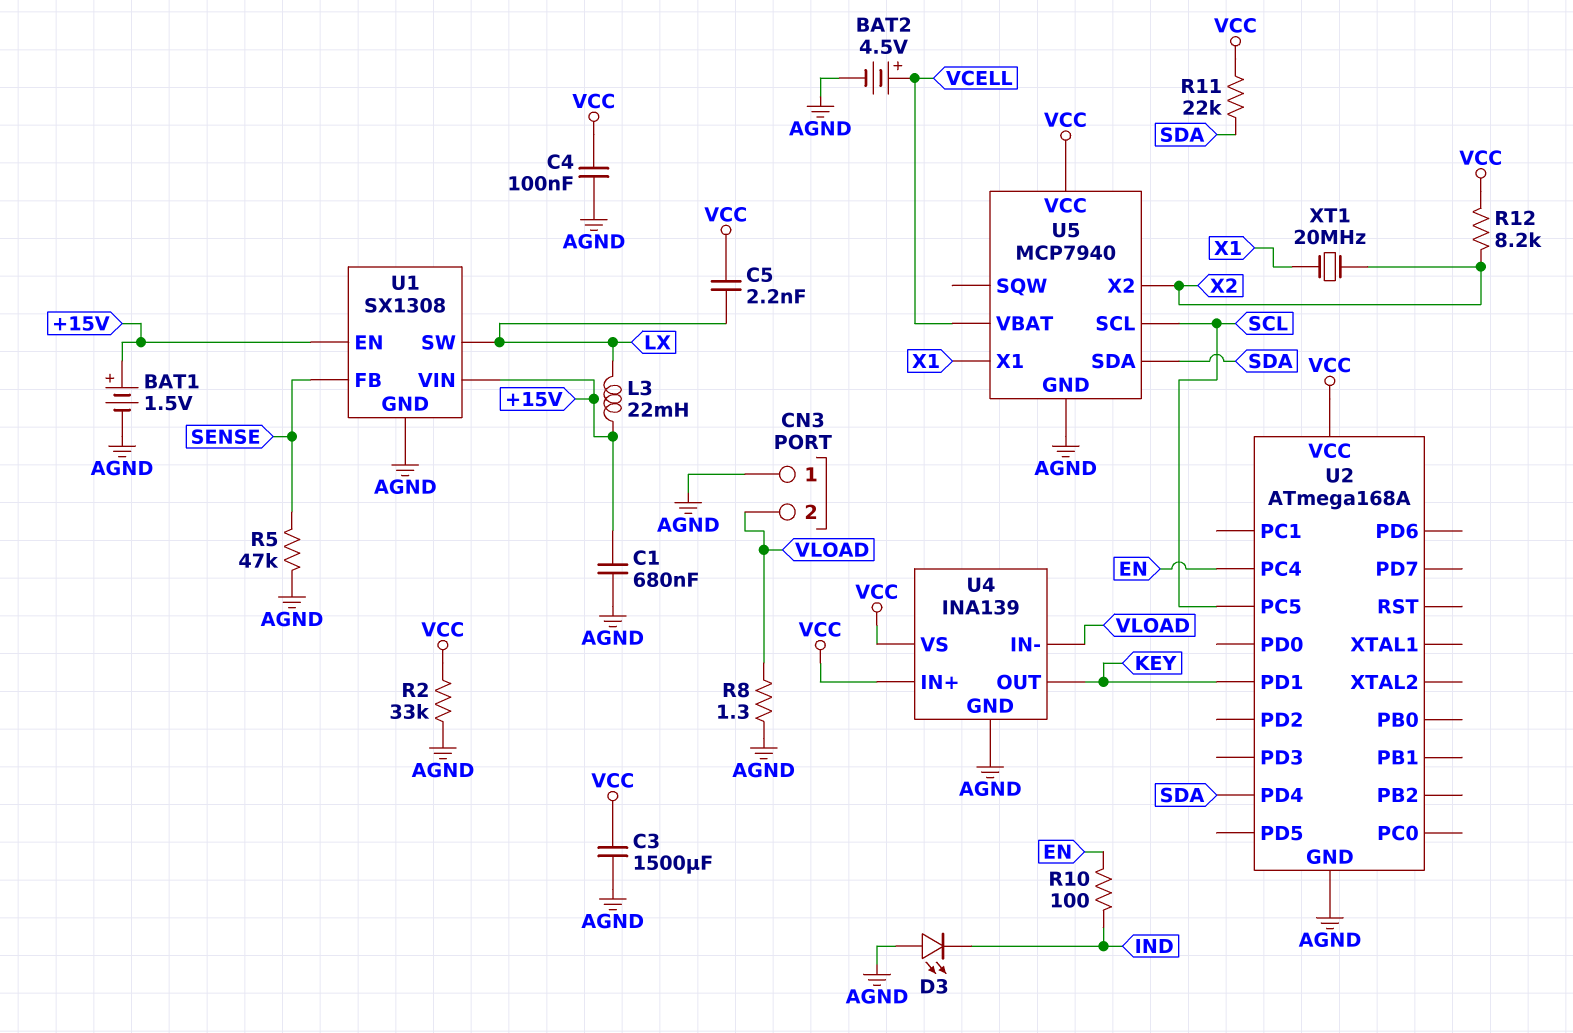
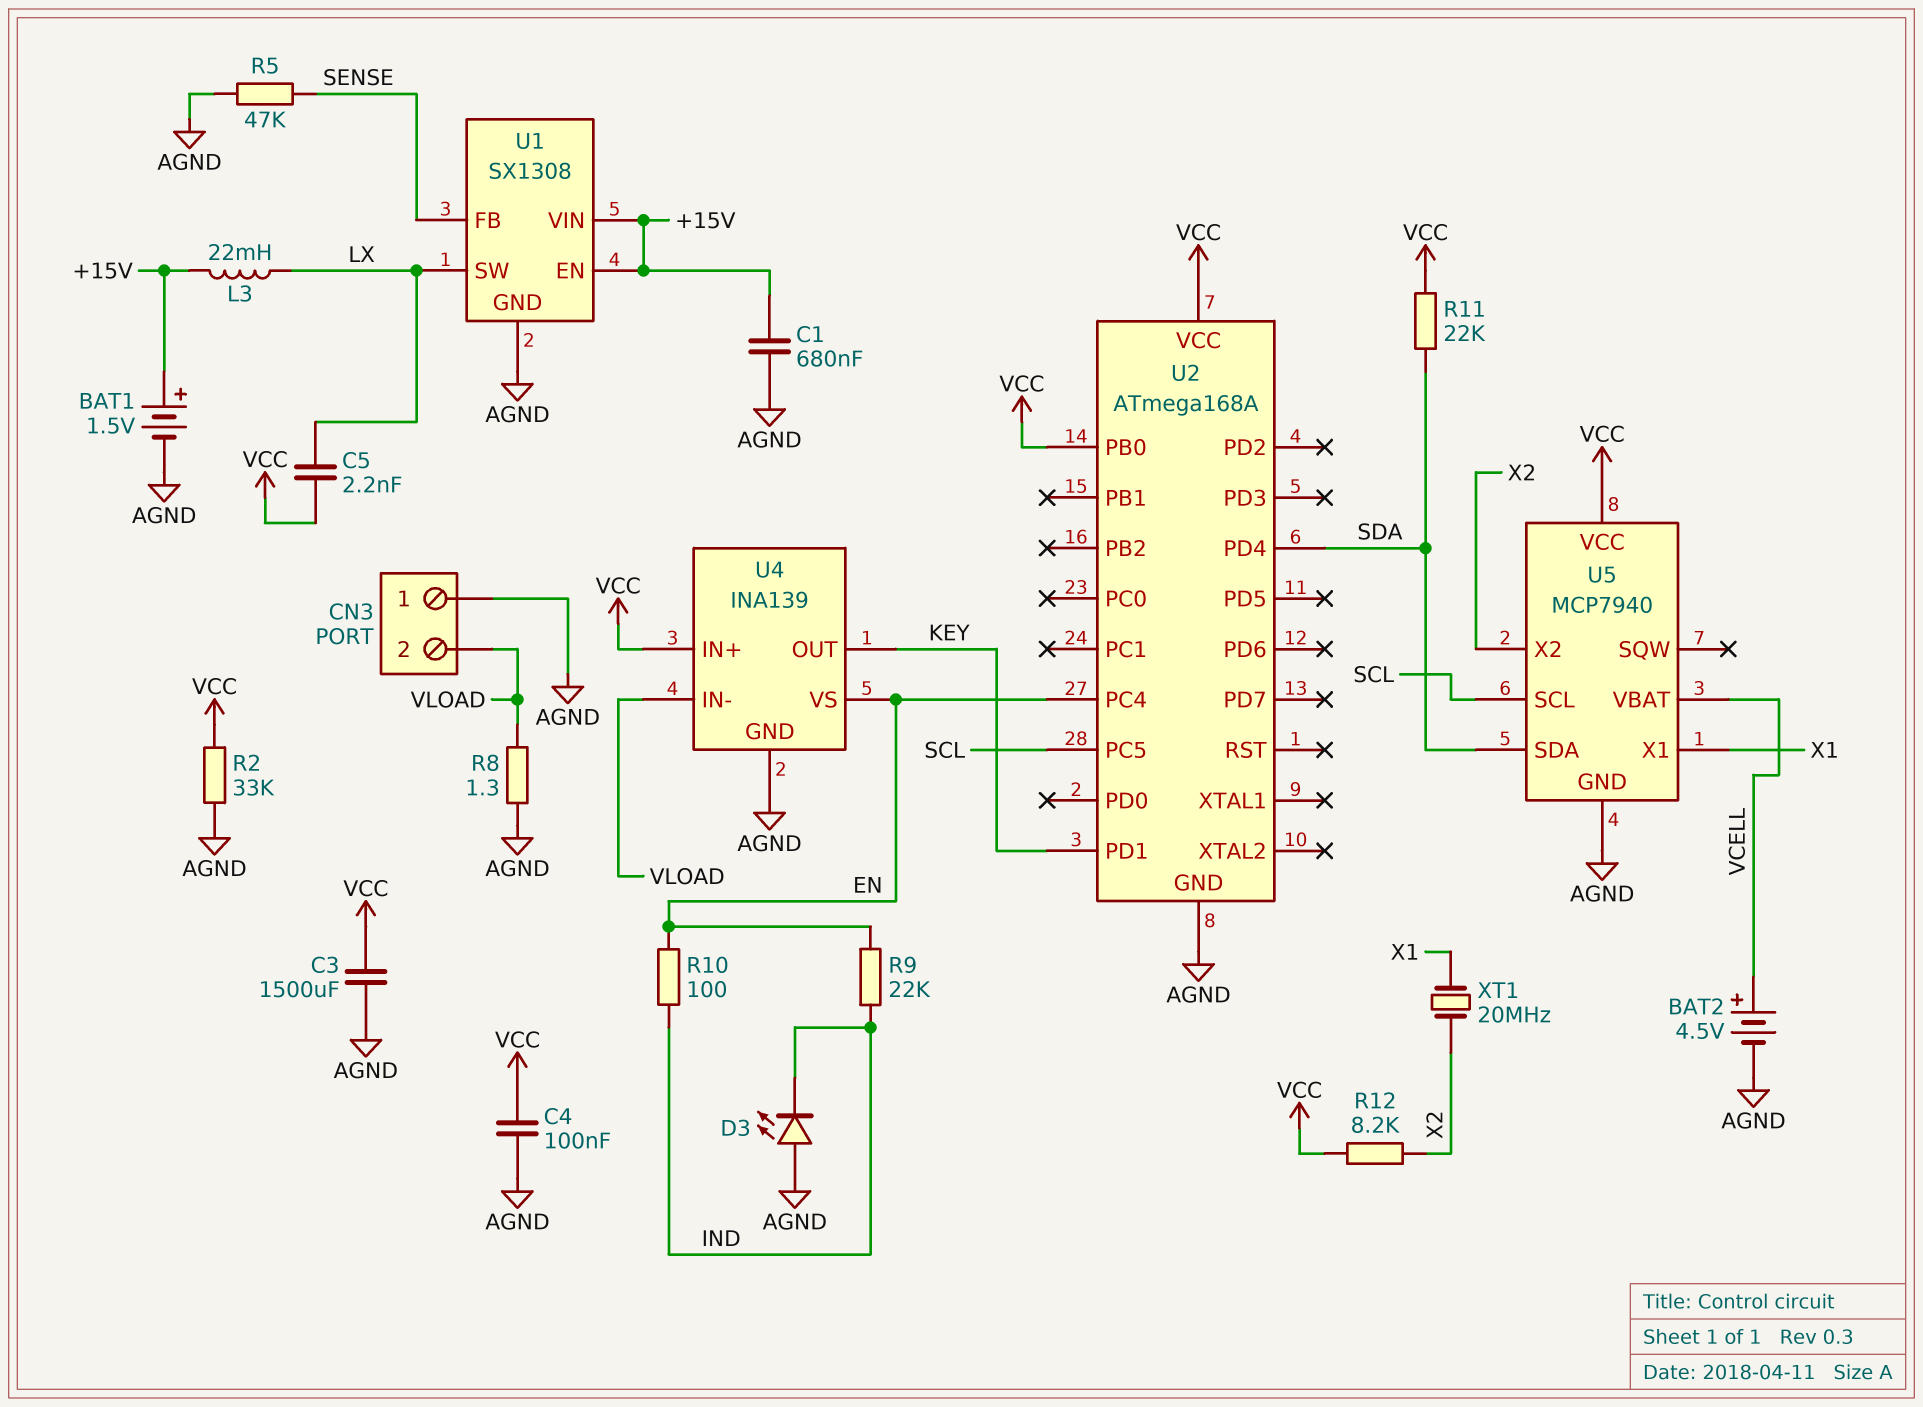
R9: none -> 22k (EN, IND)
U2 pin PB0: none -> VCC
U4 pin VS: VCC -> EN

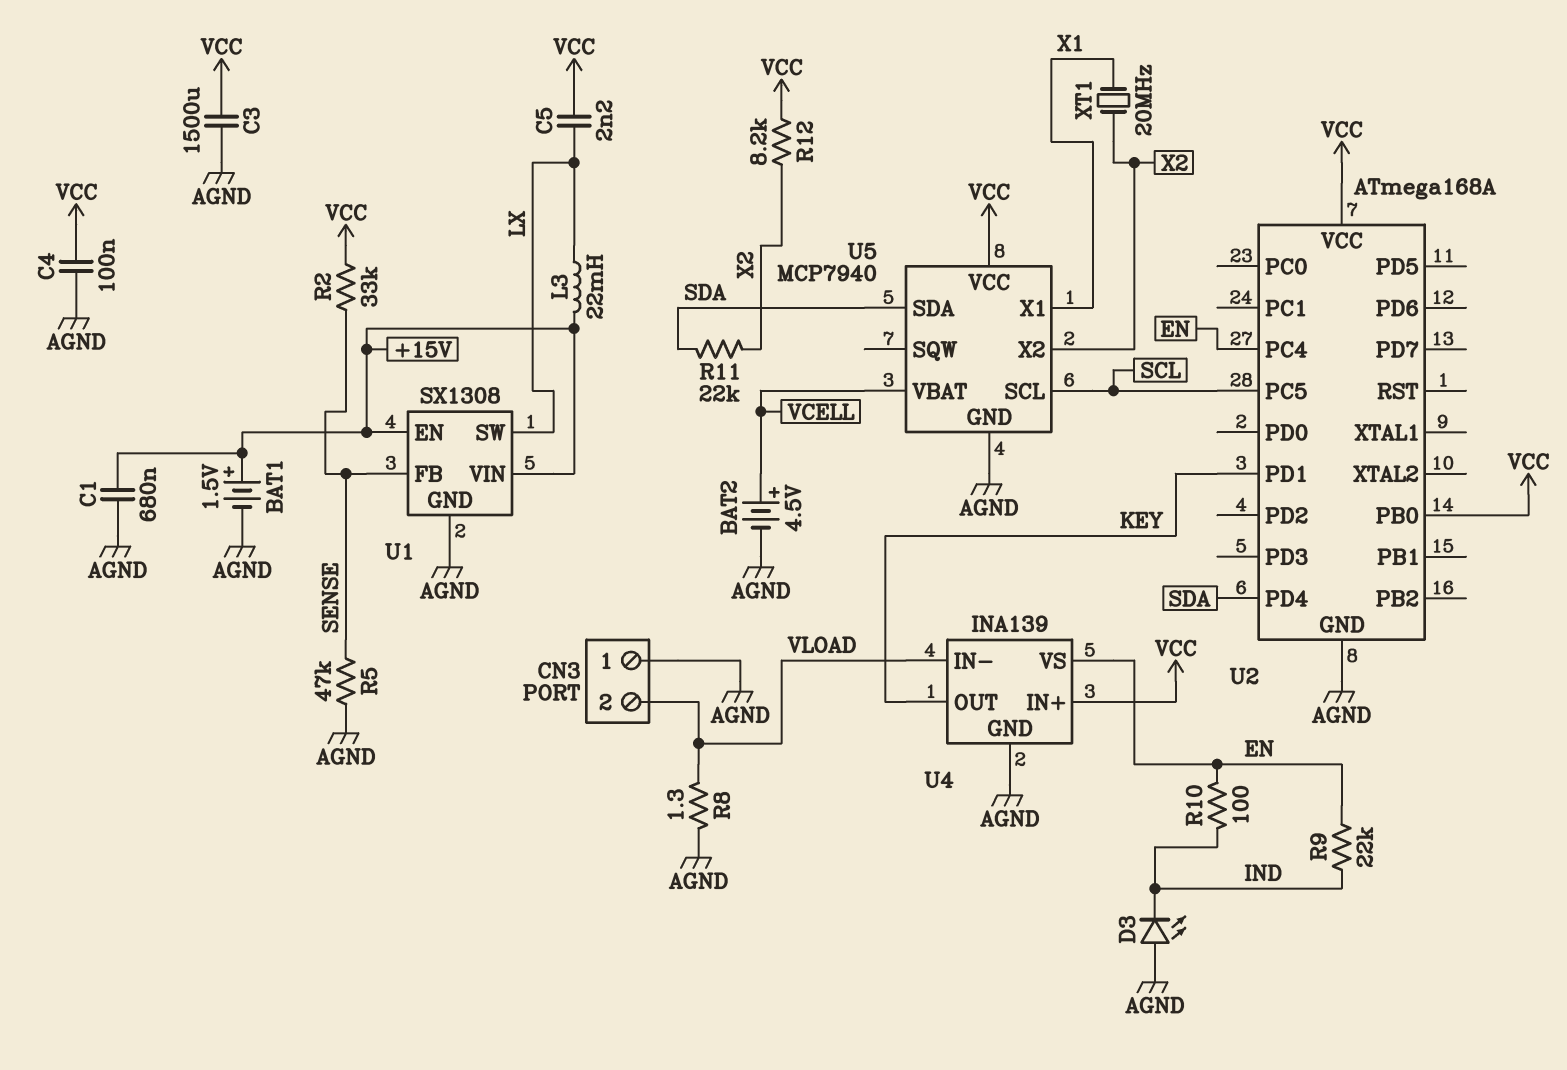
R2: 33k (AGND, VCC) -> 33k (SENSE, VCC)
R11: 22k (SDA, VCC) -> 22k (SDA, X2)

